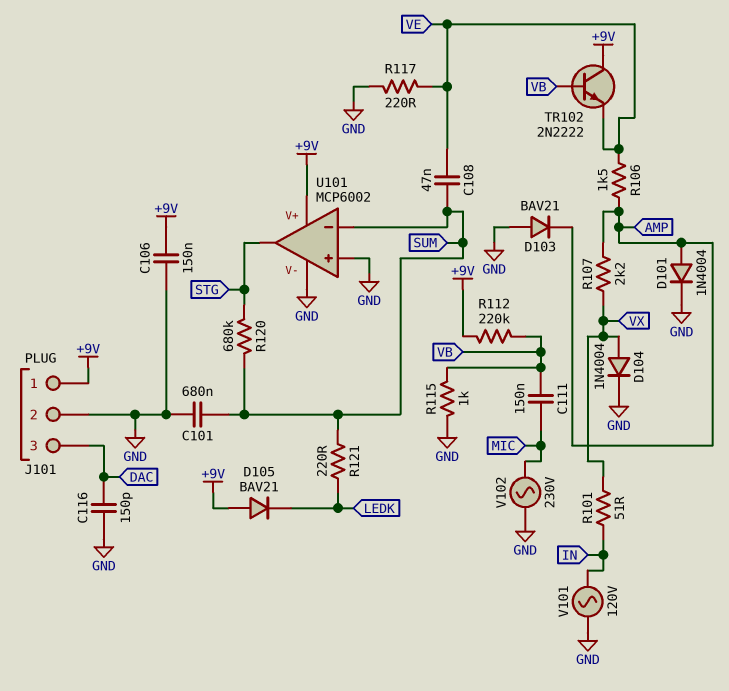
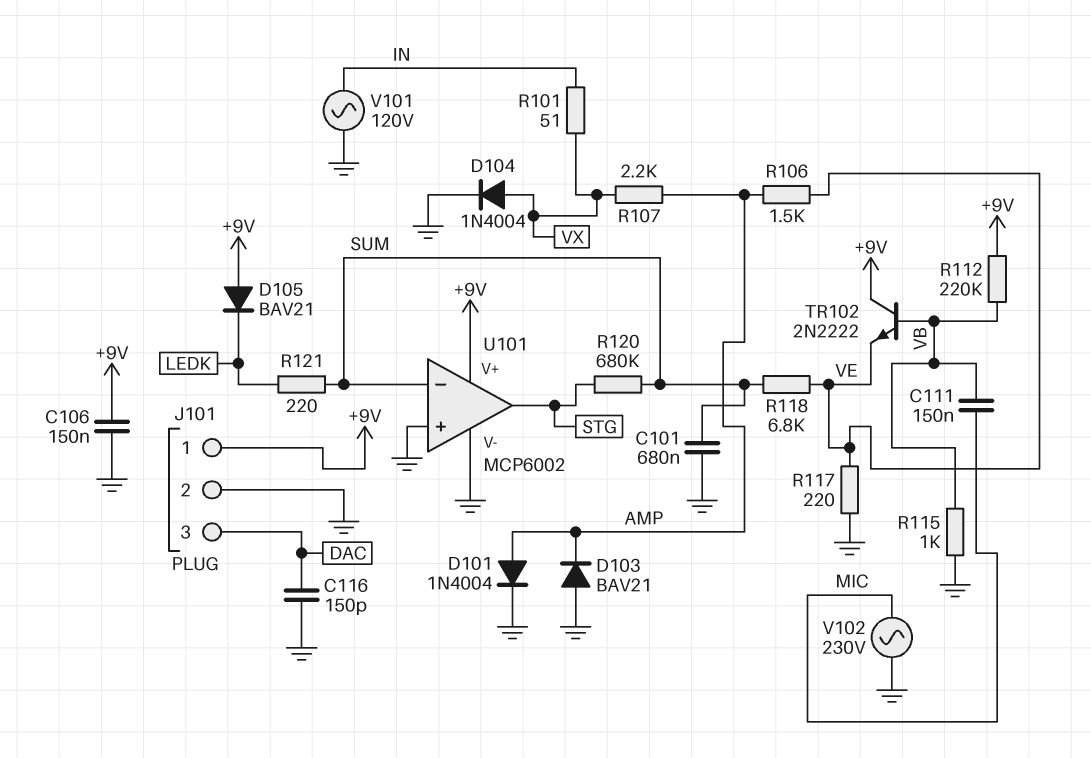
C108: 47nF (SUM, VE) -> none
R118: none -> 6.8k (SUM, VE)

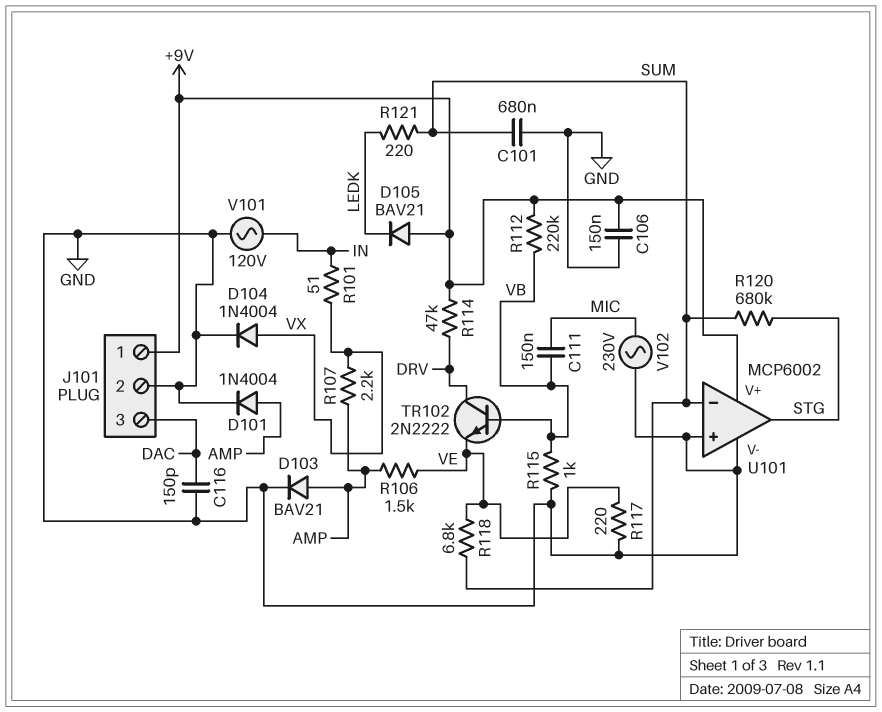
D103: diode BAV21 (A GND, K AMP) -> diode BAV21 (A AMP, K GND)
R114: none -> 47k (+9V, DRV)
TR102: NPN 2N2222 (B VB, C +9V, E VE) -> NPN 2N2222 (B VB, C DRV, E VE)

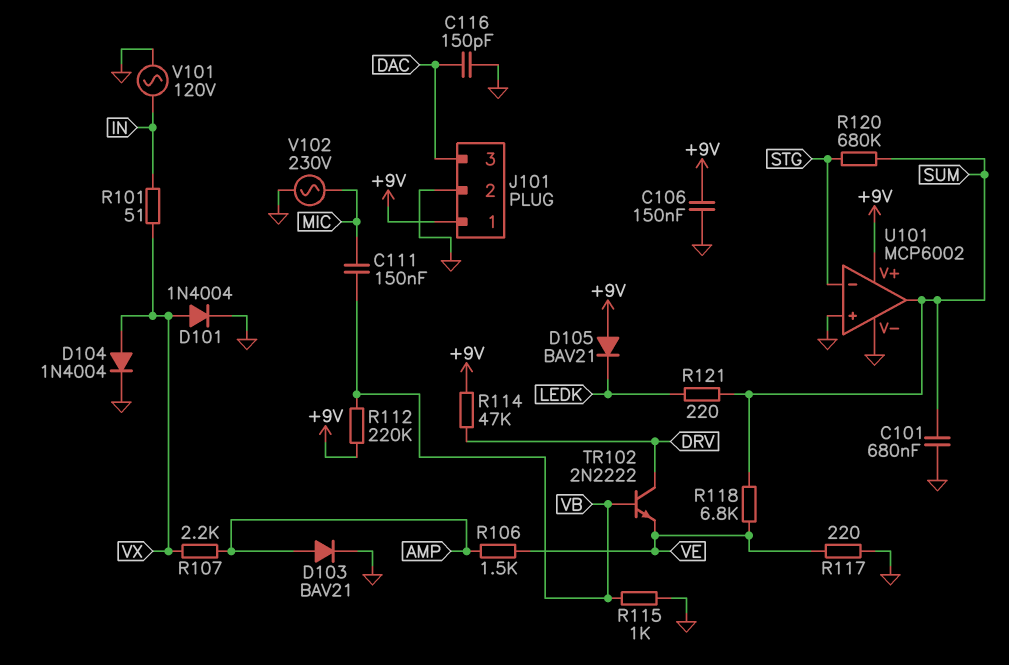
D101: diode 1N4004 (A AMP, K GND) -> diode 1N4004 (A VX, K GND)
U101 pin in-: SUM -> STG
U101 pin out: STG -> SUM

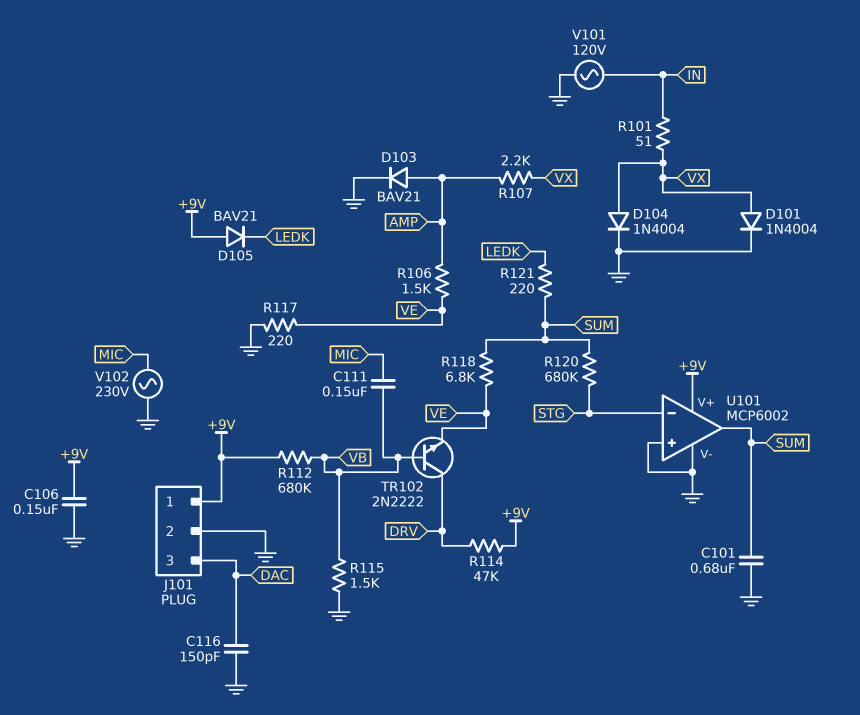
R112: 220k (+9V, VB) -> 680k (+9V, VB)
R115: 1k (GND, VB) -> 1.5k (GND, VB)

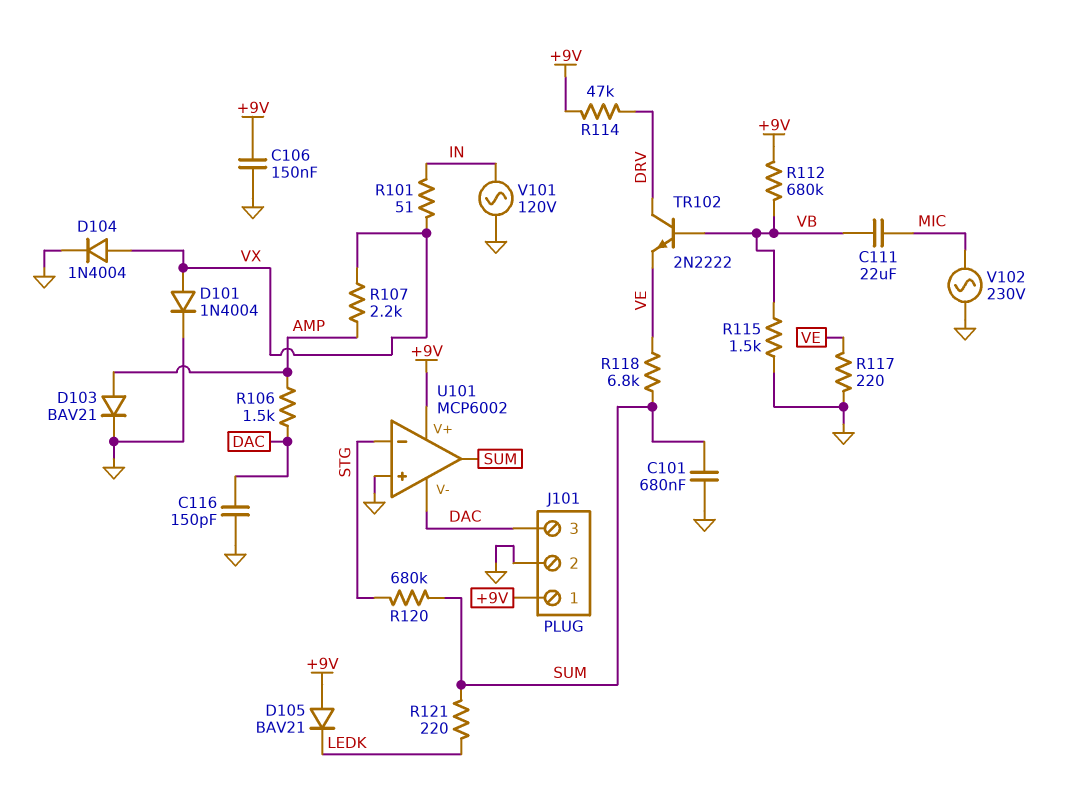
C111: 150nF (MIC, VB) -> 22uF (MIC, VB)
R106: 1.5k (AMP, VE) -> 1.5k (AMP, DAC)
U101 pin V-: GND -> DAC

